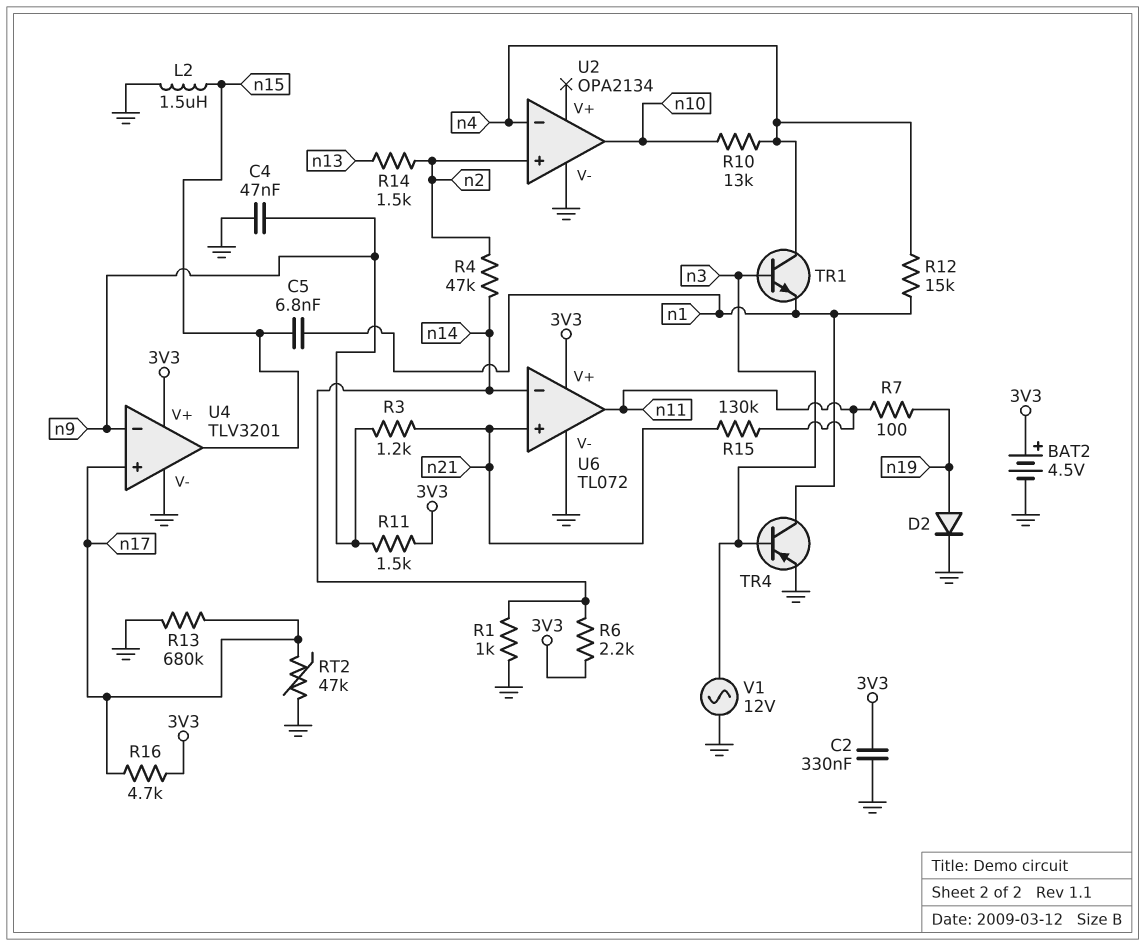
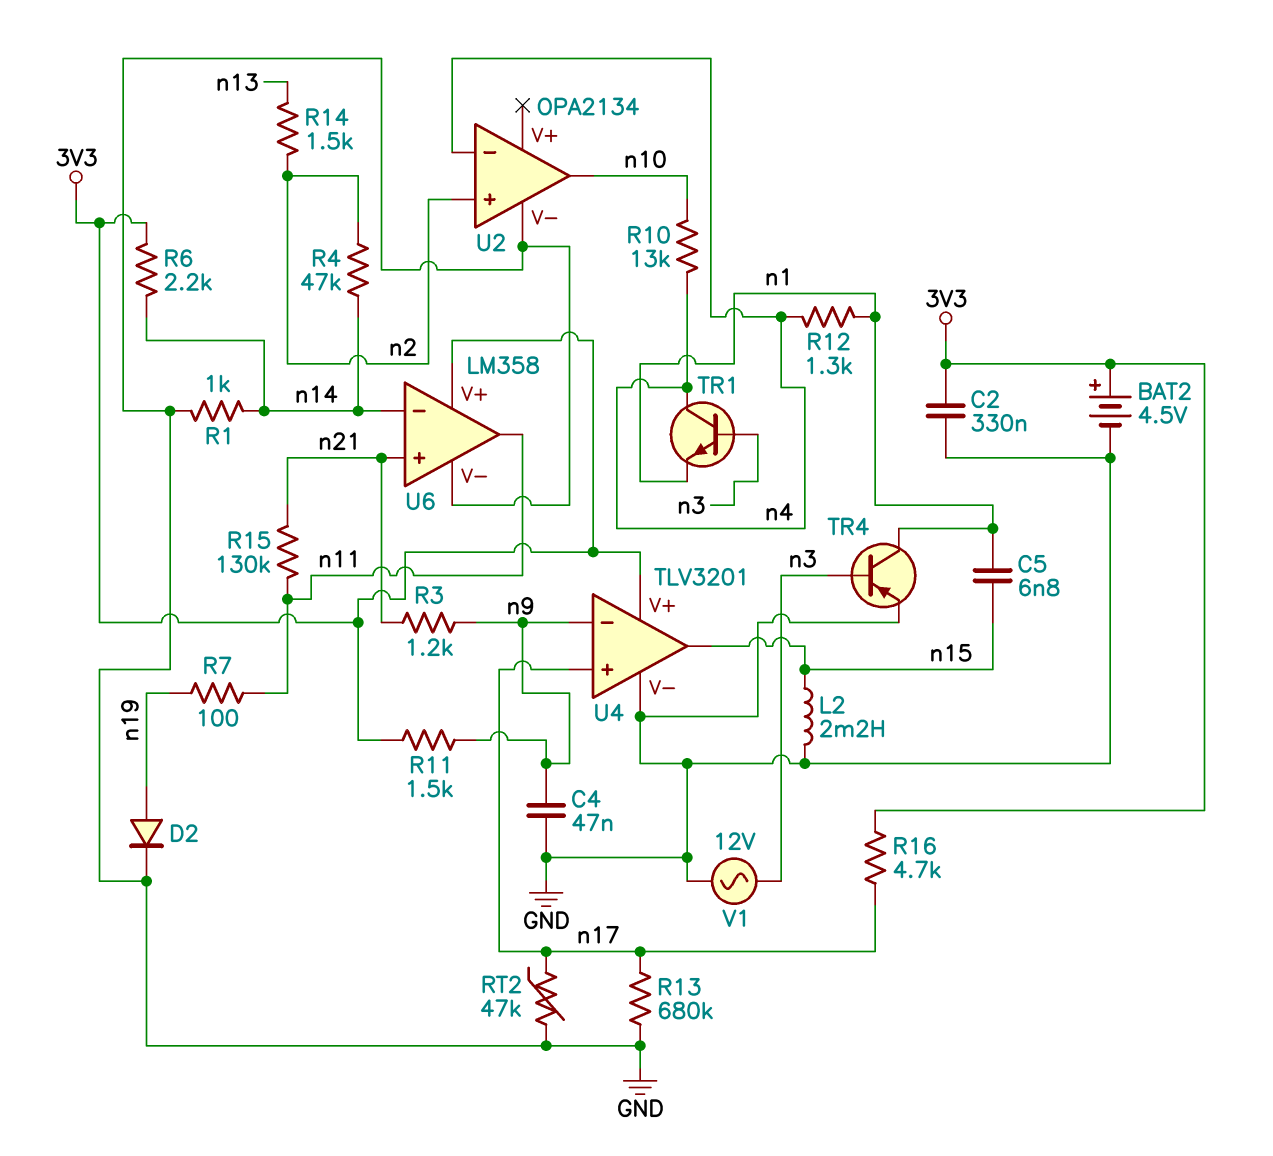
L2: 1.5uH (GND, n15) -> 2.2mH (GND, n15)
R12: 15k (n1, n4) -> 1.3k (n1, n4)
U6: TL072 -> LM358

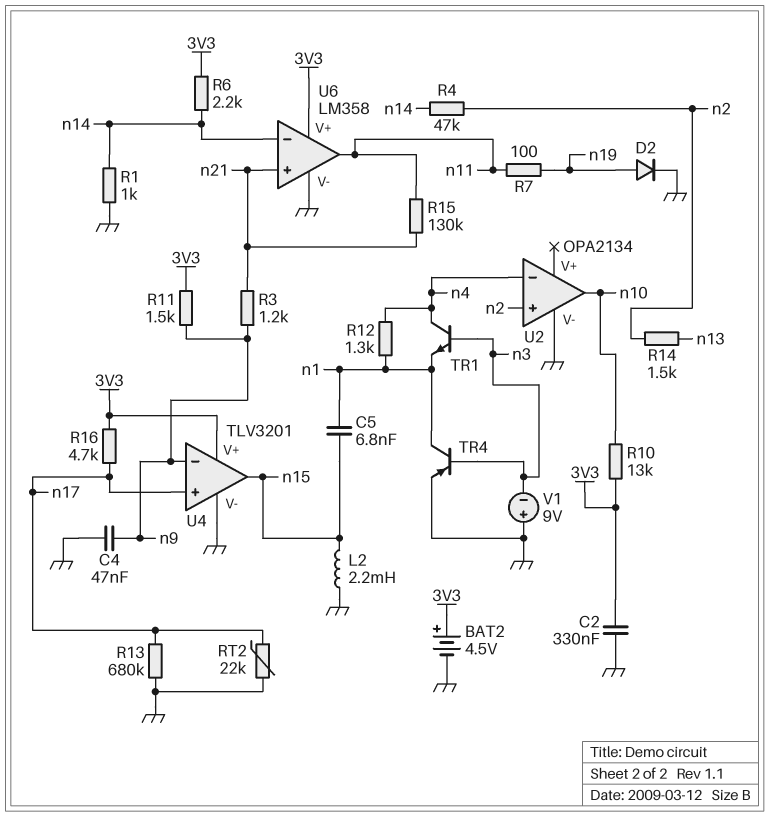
R10: 13k (n4, n10) -> 13k (3V3, n10)
RT2: 47k (GND, n17) -> 22k (GND, n17)
V1: AC 12V (GND, n3) -> 9V (plus GND, minus n3)

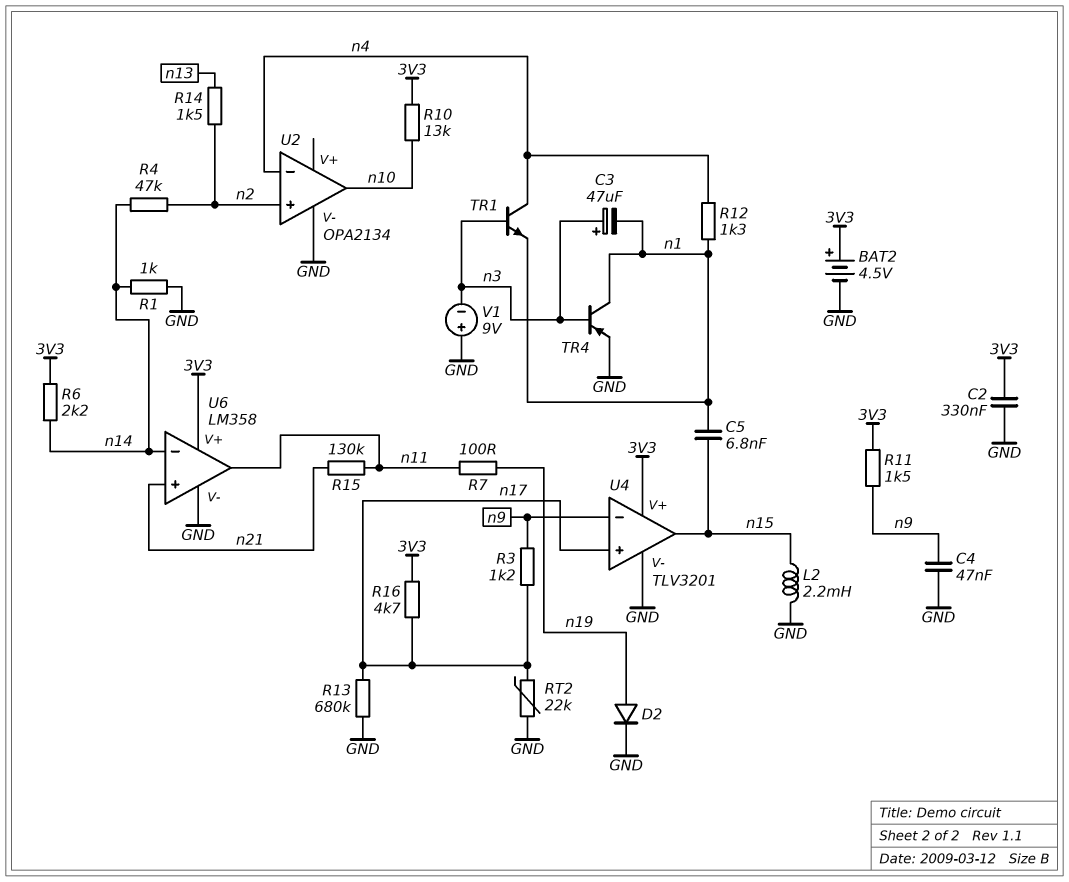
C3: none -> 47uF (plus n3, minus n1)
R3: 1.2k (n9, n21) -> 1.2k (n9, n17)

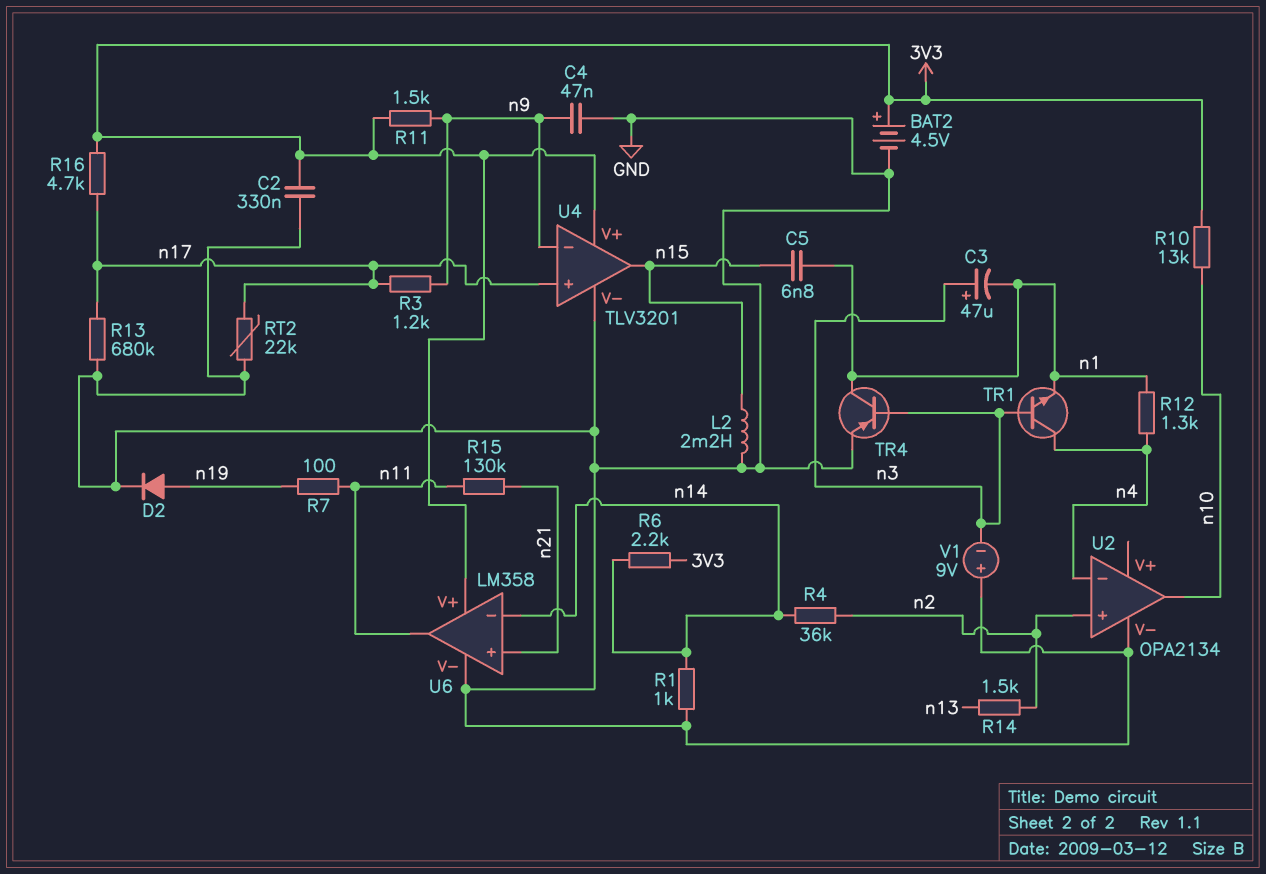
R4: 47k (n2, n14) -> 36k (n2, n14)

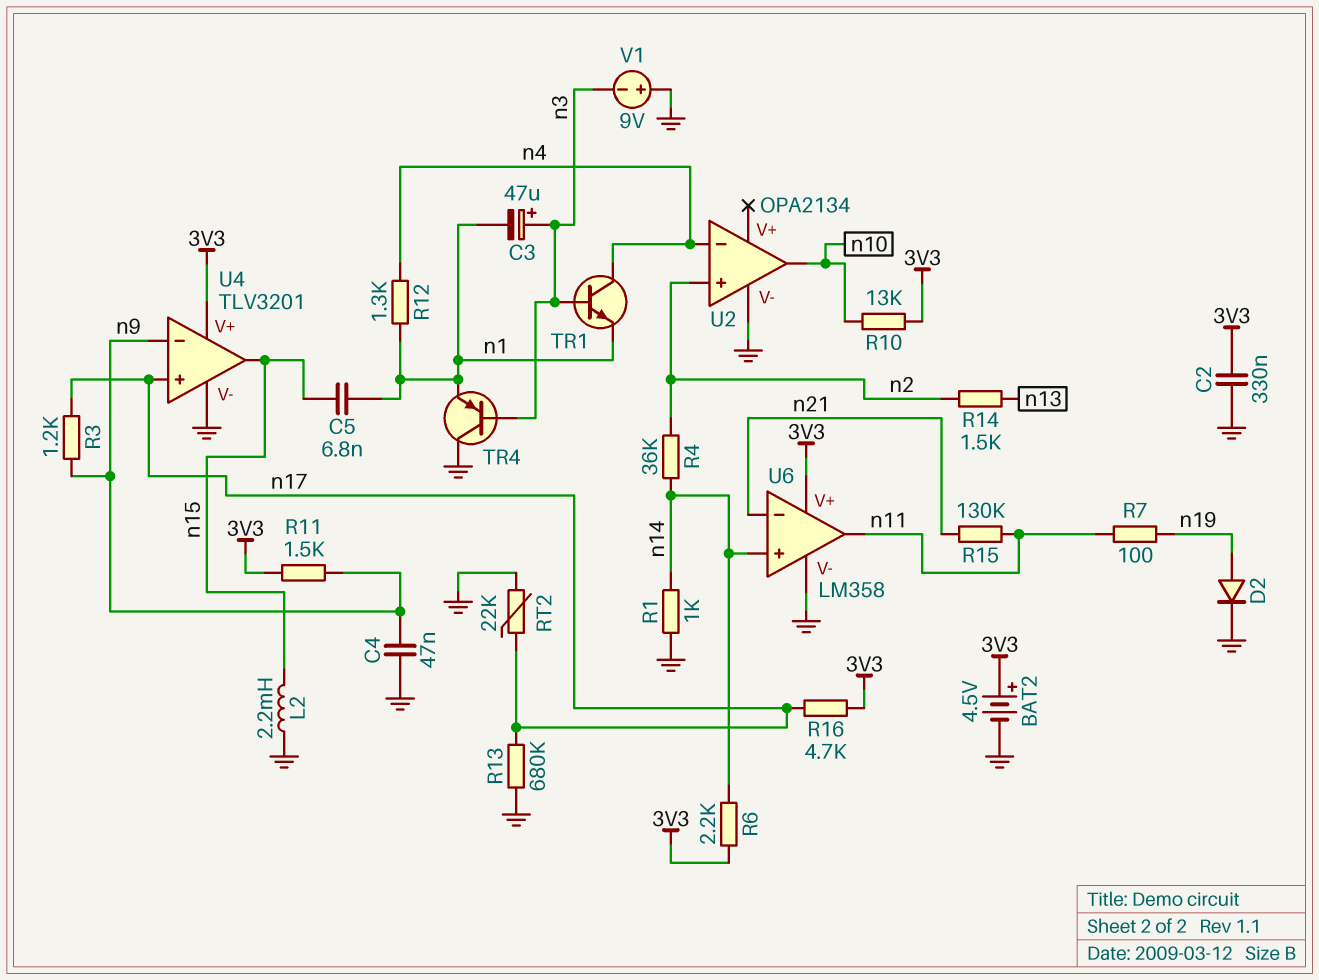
TR4: PNP (B n3, C n1, E GND) -> PNP (B n3, C GND, E n1)
U6 pin in+: n21 -> n14
U6 pin in-: n14 -> n21

